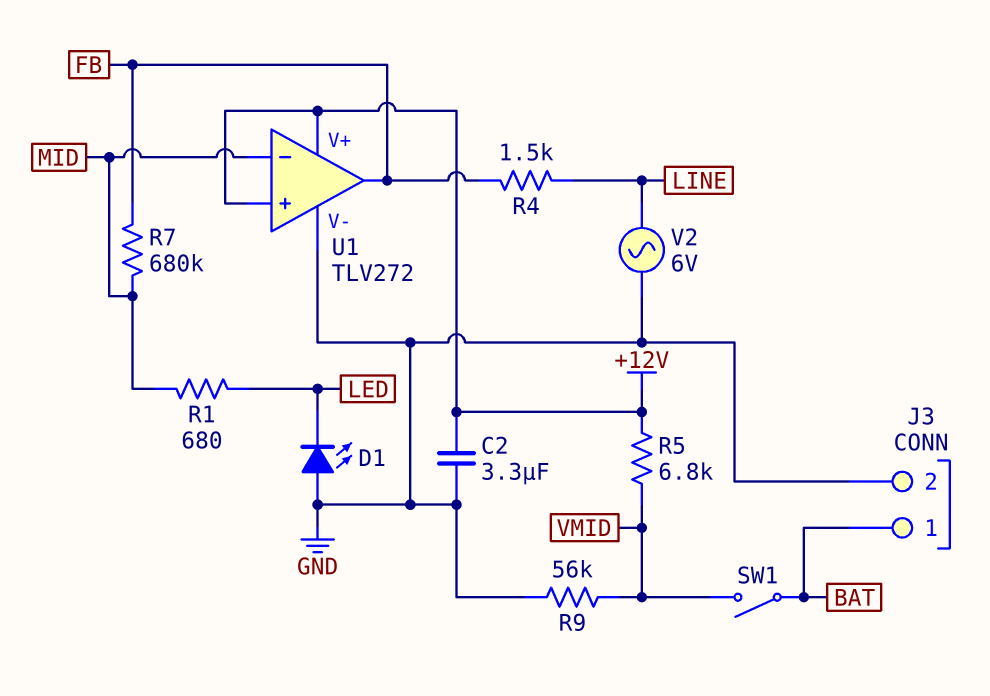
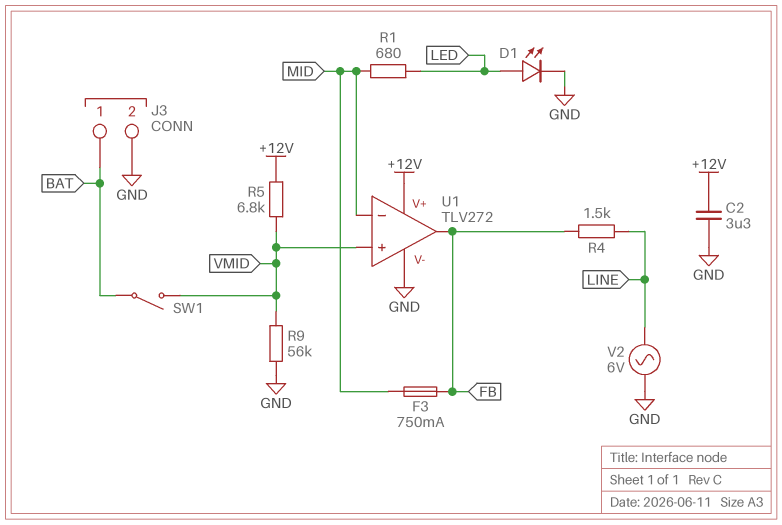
D1: LED (A GND, K LED) -> LED (A LED, K GND)
F3: none -> 750mA (FB, MID)
R7: 680k (FB, MID) -> none
U1 pin in+: +12V -> VMID

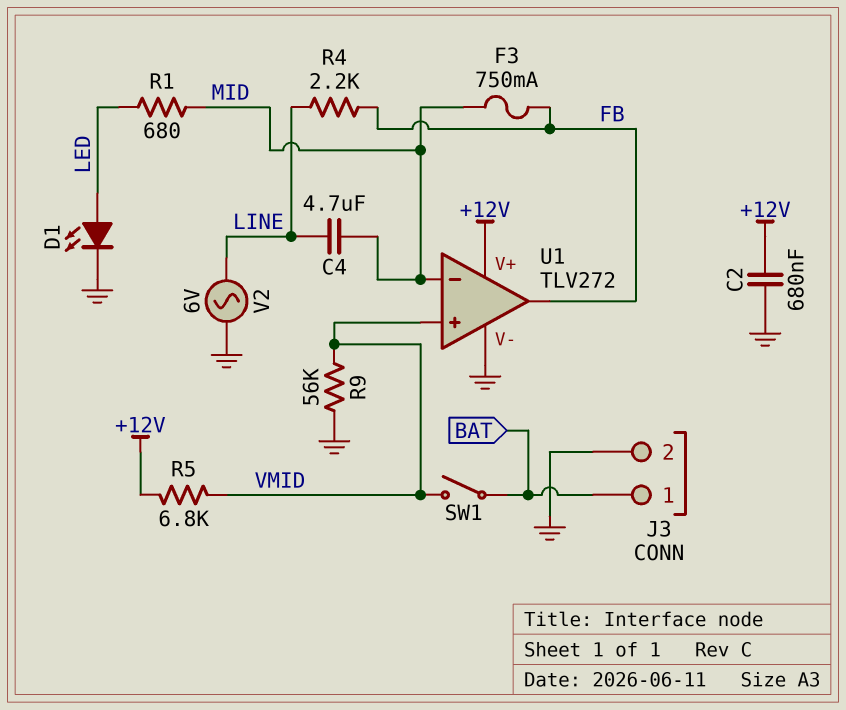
C2: 3.3uF (+12V, GND) -> 680nF (+12V, GND)
C4: none -> 4.7uF (LINE, MID)
R4: 1.5k (FB, LINE) -> 2.2k (FB, LINE)

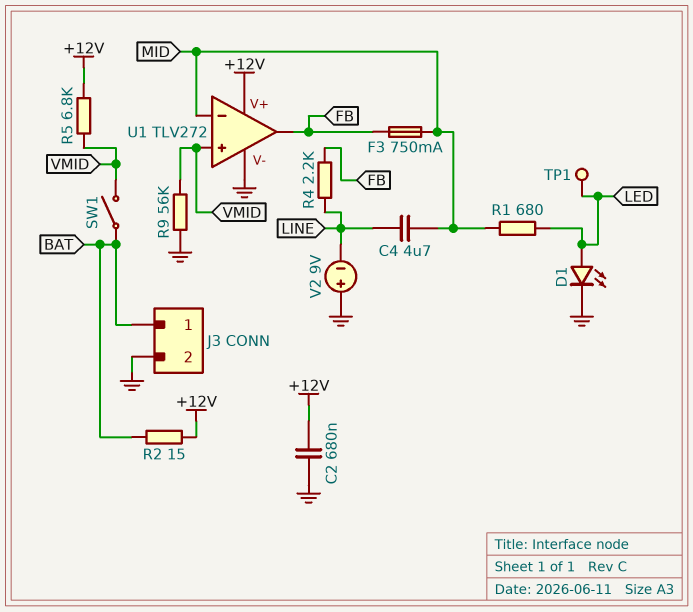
R2: none -> 15 (+12V, BAT)
TP1: none -> test point (LED)
V2: AC 6V (GND, LINE) -> 9V (plus GND, minus LINE)

